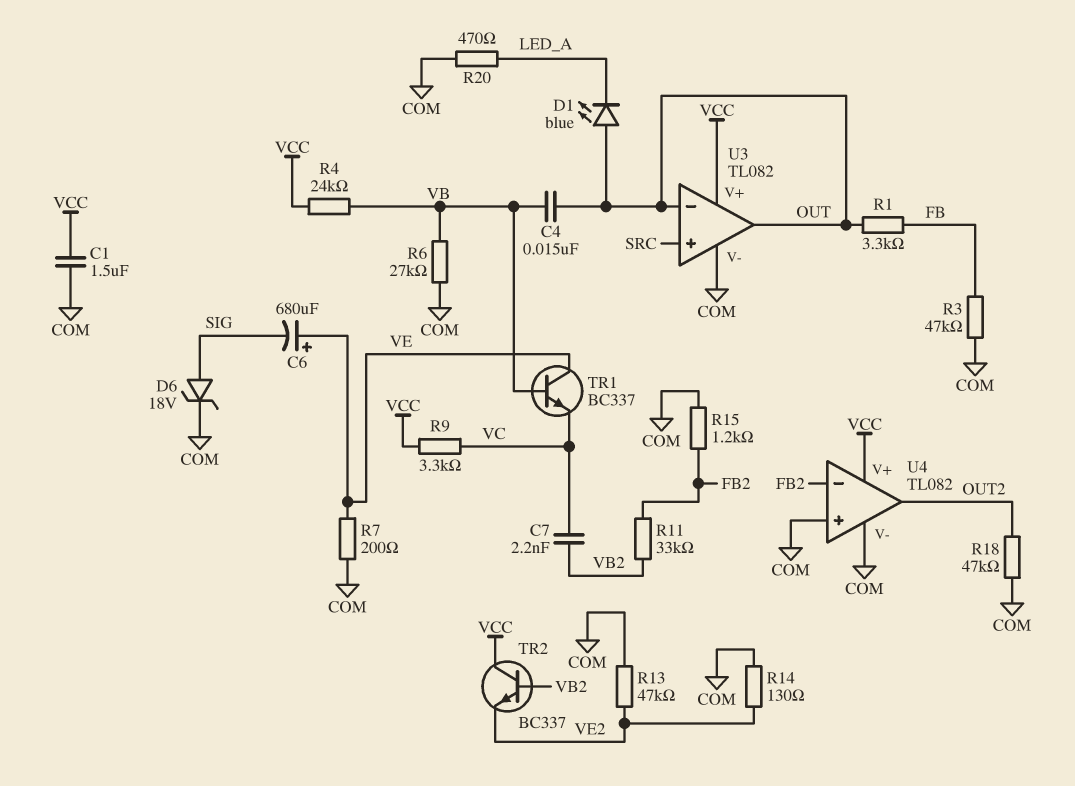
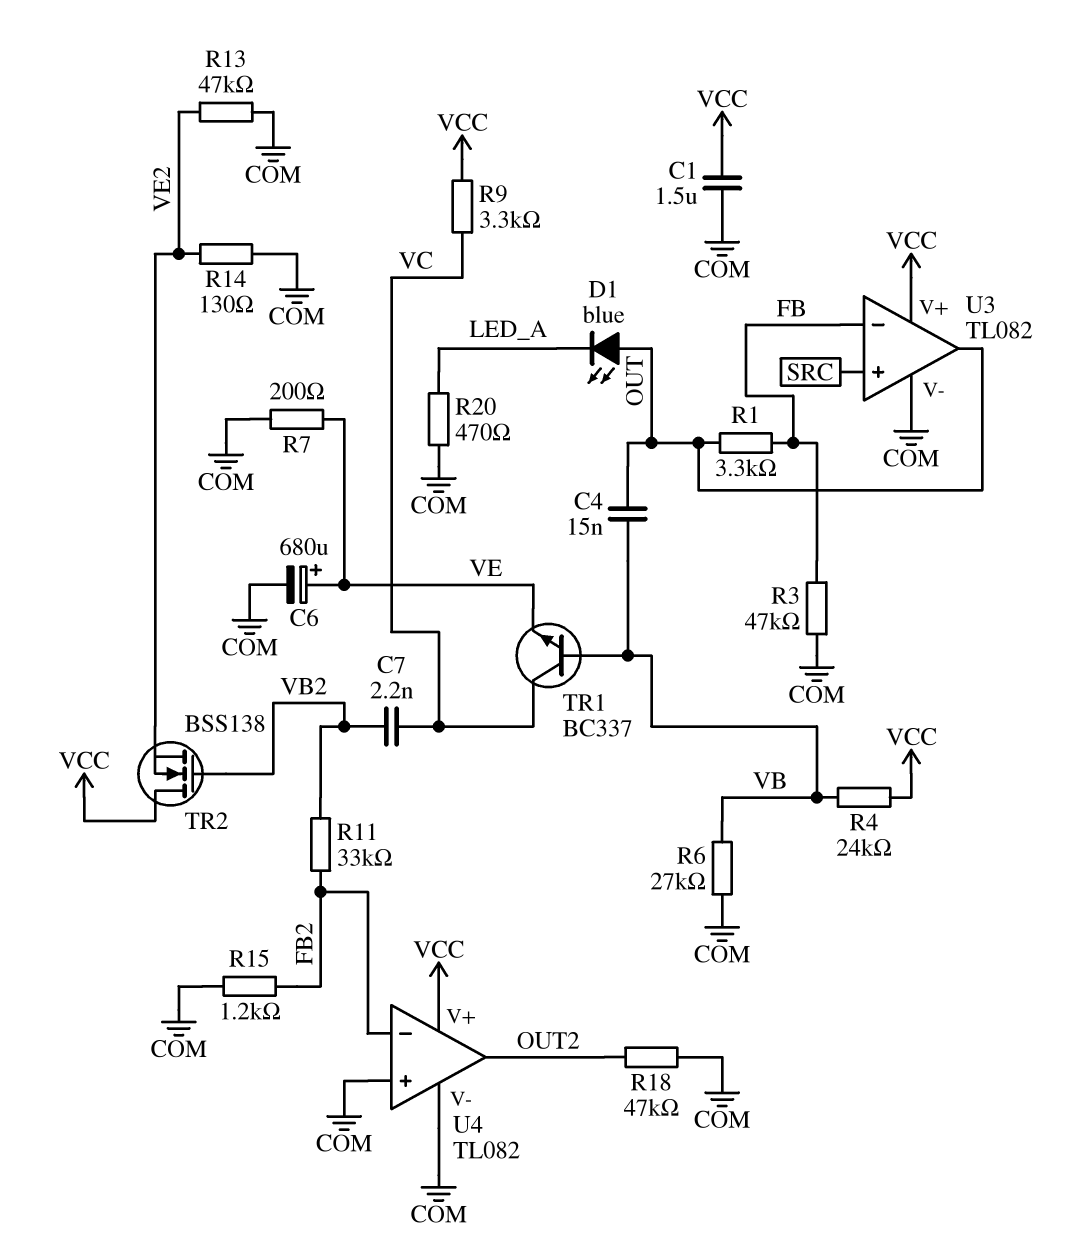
C6: 680uF (plus VE, minus SIG) -> 680uF (plus VE, minus COM)
D6: zener 18V (A SIG, K COM) -> none
TR1: NPN BC337 (B VB, C VE, E VC) -> NPN BC337 (B VB, C VC, E VE)
TR2: NPN BC337 (B VB2, C VCC, E VE2) -> NMOS BSS138 (G VB2, D VCC, S VE2)
U3 pin in-: OUT -> FB

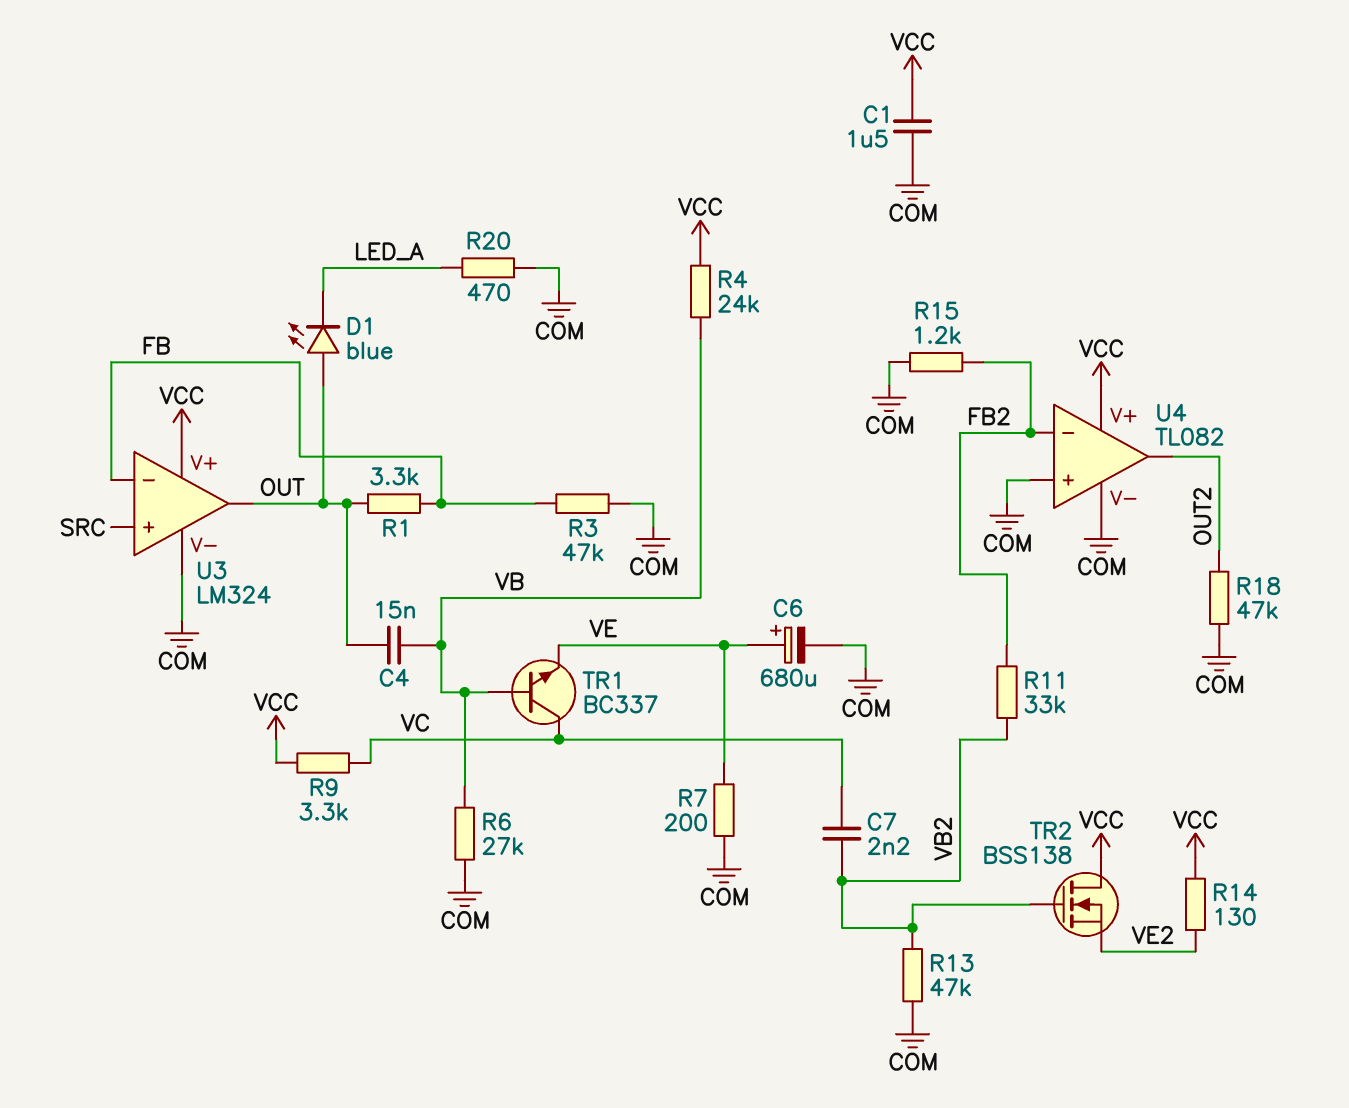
R13: 47k (COM, VE2) -> 47k (COM, VB2)
R14: 130 (COM, VE2) -> 130 (VCC, VE2)
U3: TL082 -> LM324

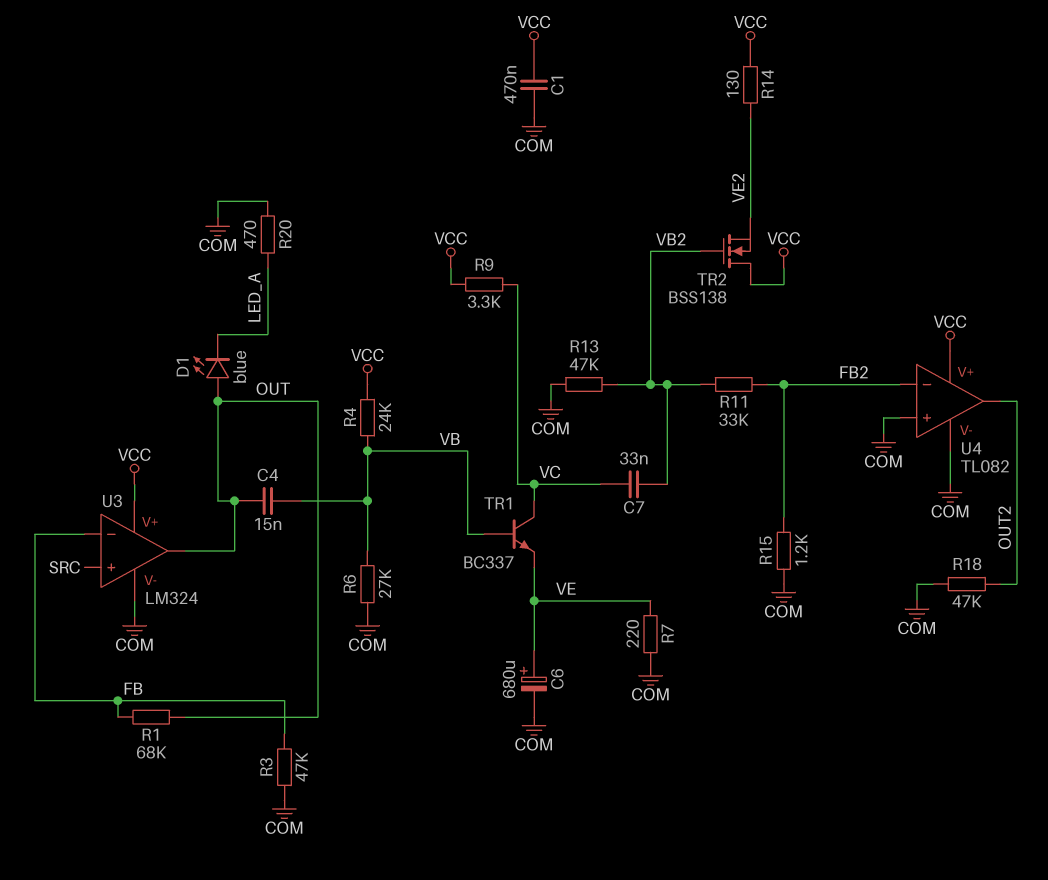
C1: 1.5uF (COM, VCC) -> 470nF (COM, VCC)
C7: 2.2nF (VB2, VC) -> 33nF (VB2, VC)
R1: 3.3k (FB, OUT) -> 68k (FB, OUT)
R7: 200 (COM, VE) -> 220 (COM, VE)

